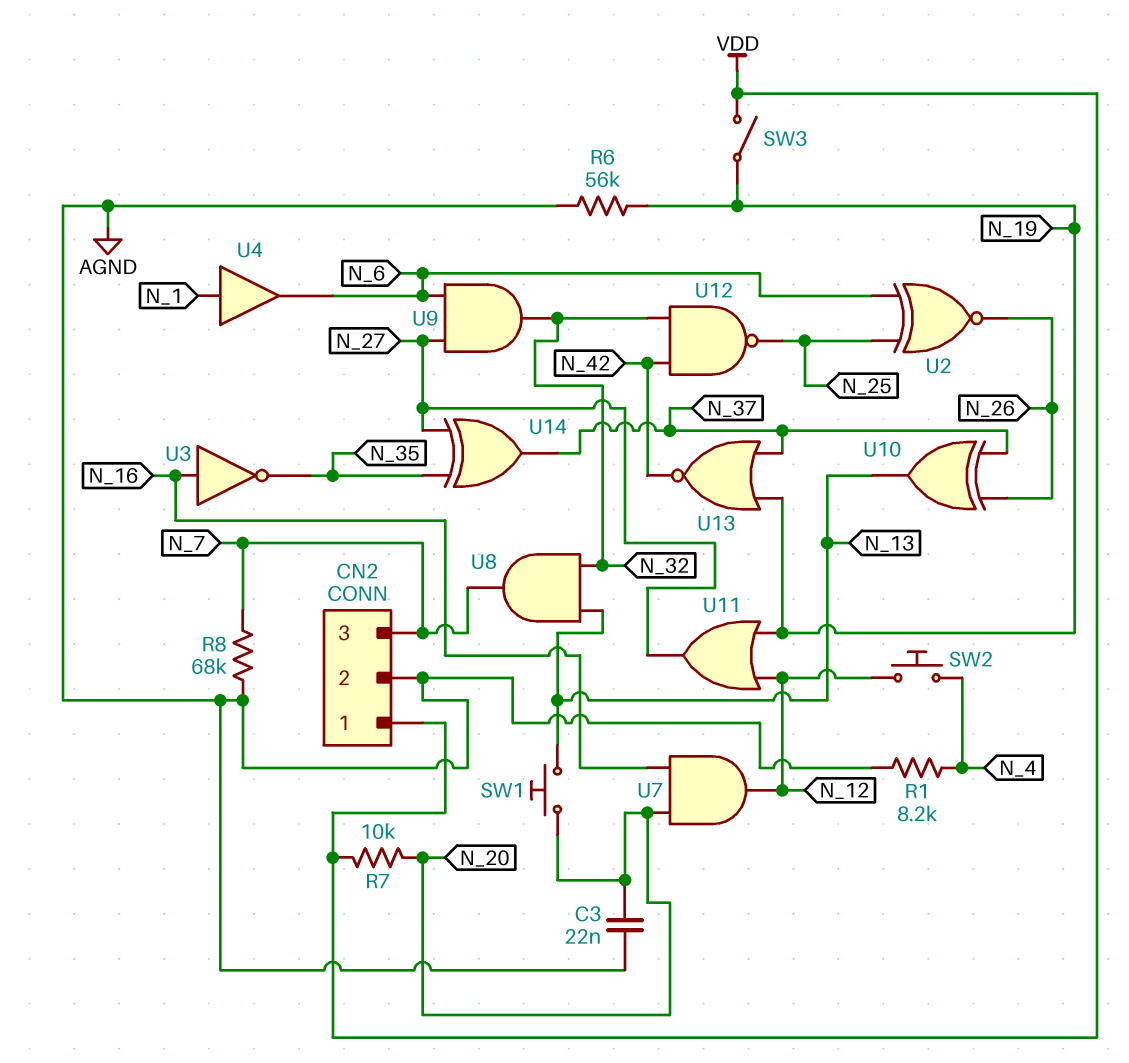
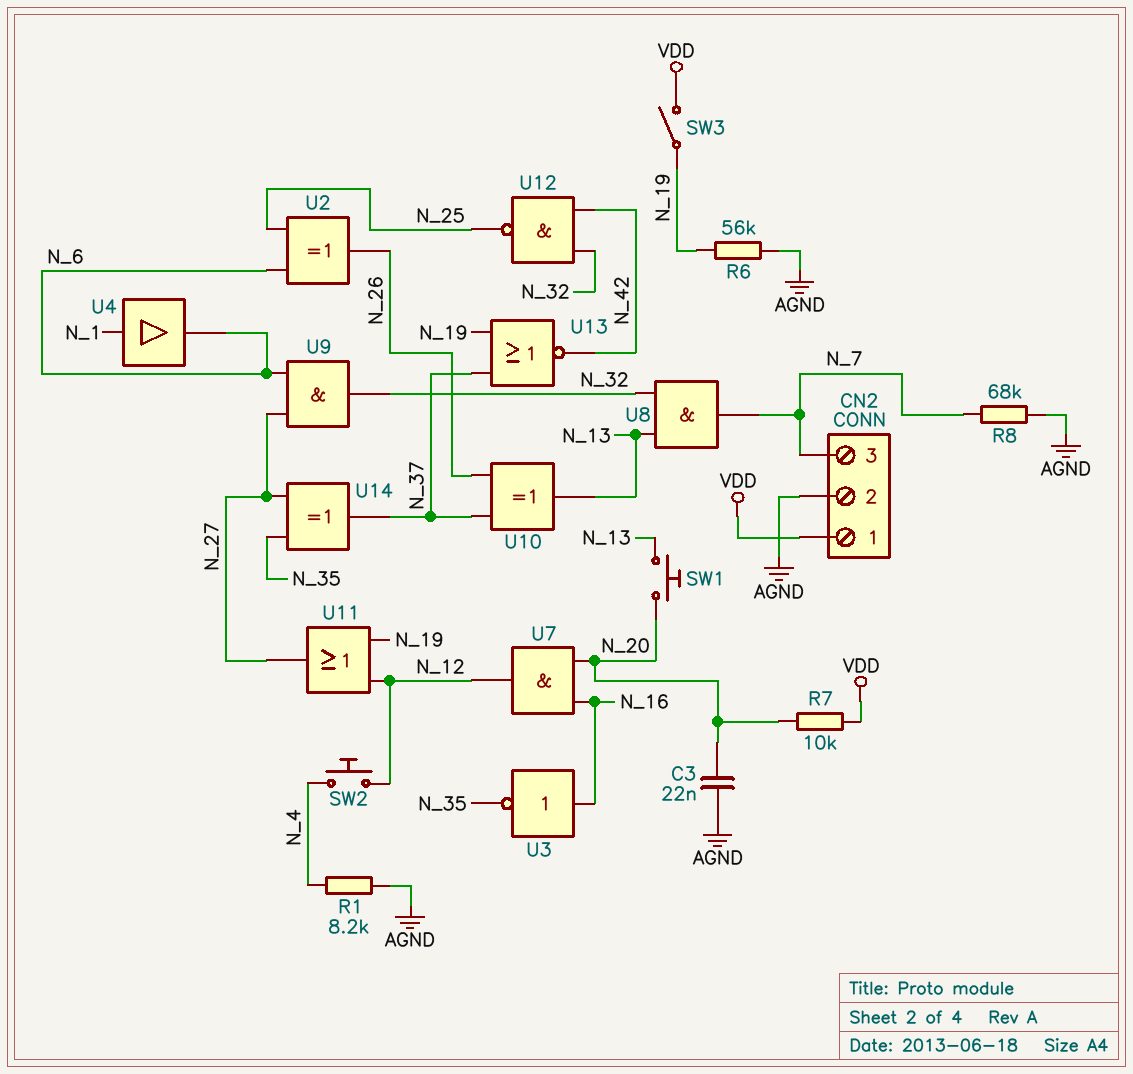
U2: XNOR (in N_6, in N_25, out N_26) -> XOR (in N_6, in N_25, out N_26)

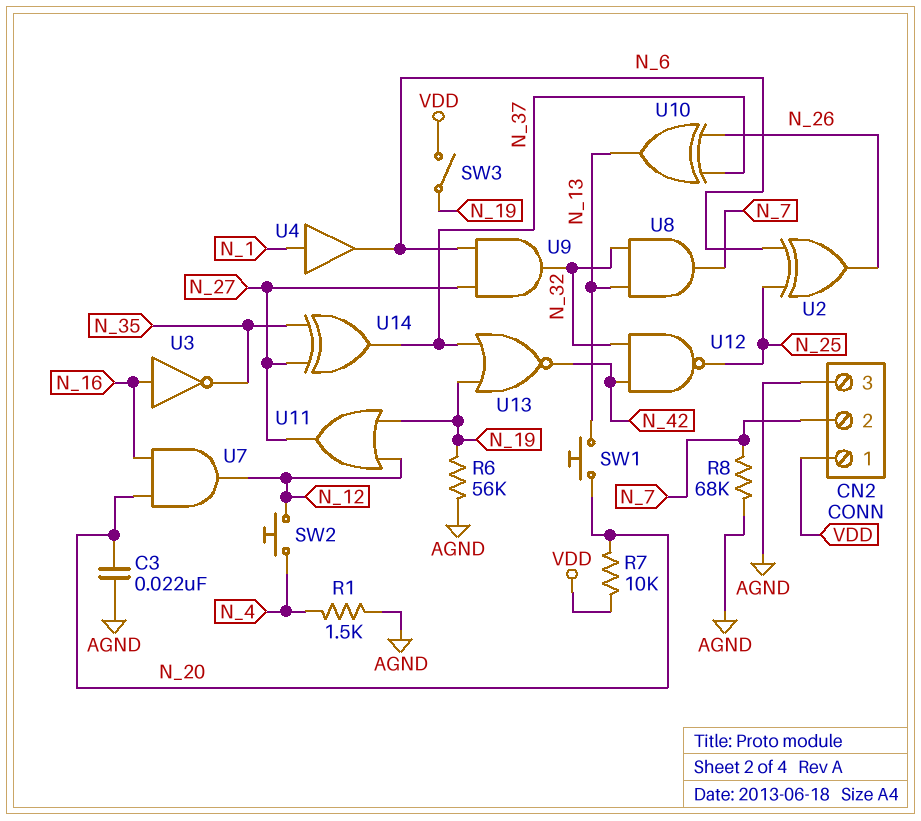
CN2 pin 2: AGND -> N_7
CN2 pin 3: N_7 -> AGND
R1: 8.2k (AGND, N_4) -> 1.5k (AGND, N_4)

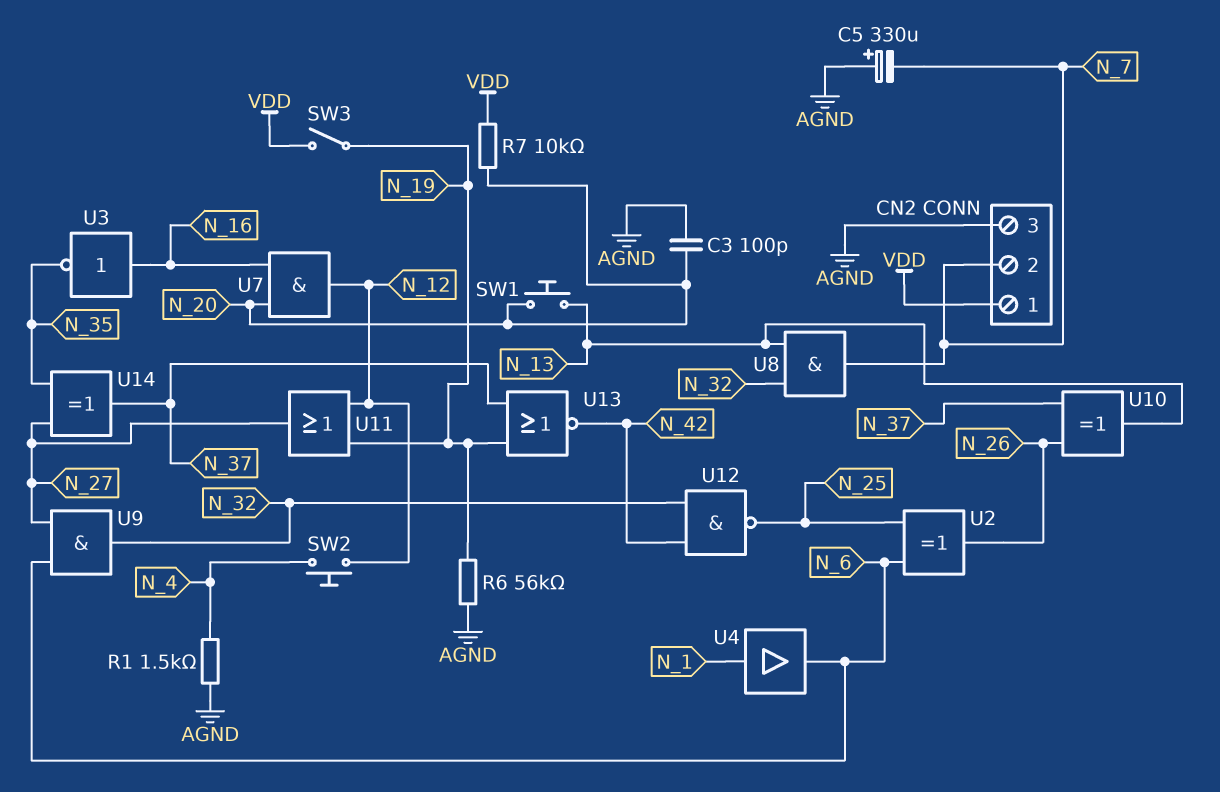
C3: 22nF (AGND, N_20) -> 100pF (AGND, N_20)
C5: none -> 330uF (plus AGND, minus N_7)
R8: 68k (AGND, N_7) -> none

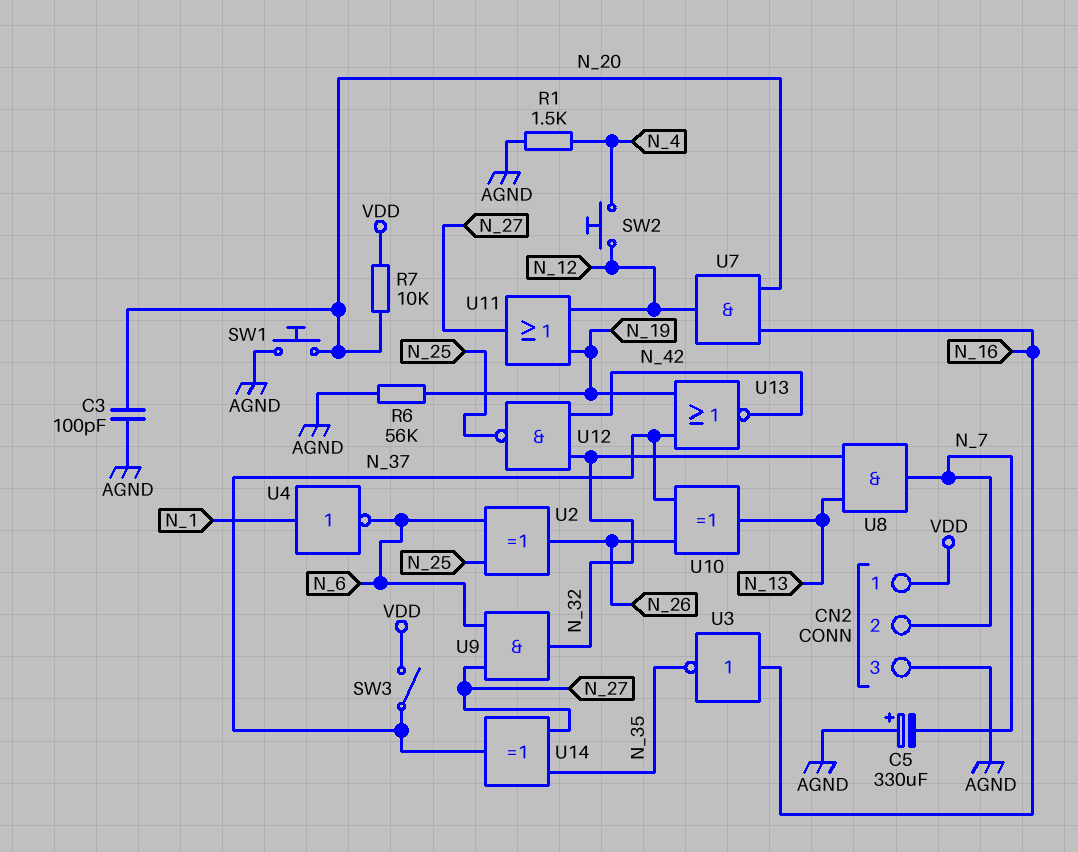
SW1: button (N_13, N_20) -> button (AGND, N_20)
SW3: switch (N_19, VDD) -> switch (N_37, VDD)
U4: buffer (in N_1, out N_6) -> NOT (in N_1, out N_6)

